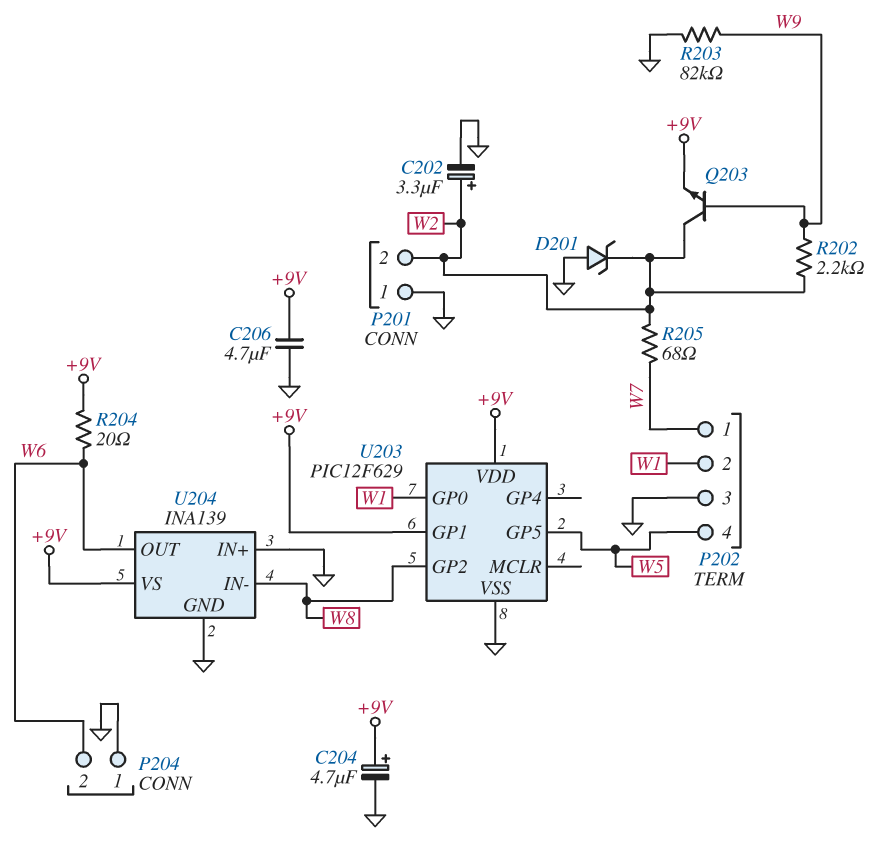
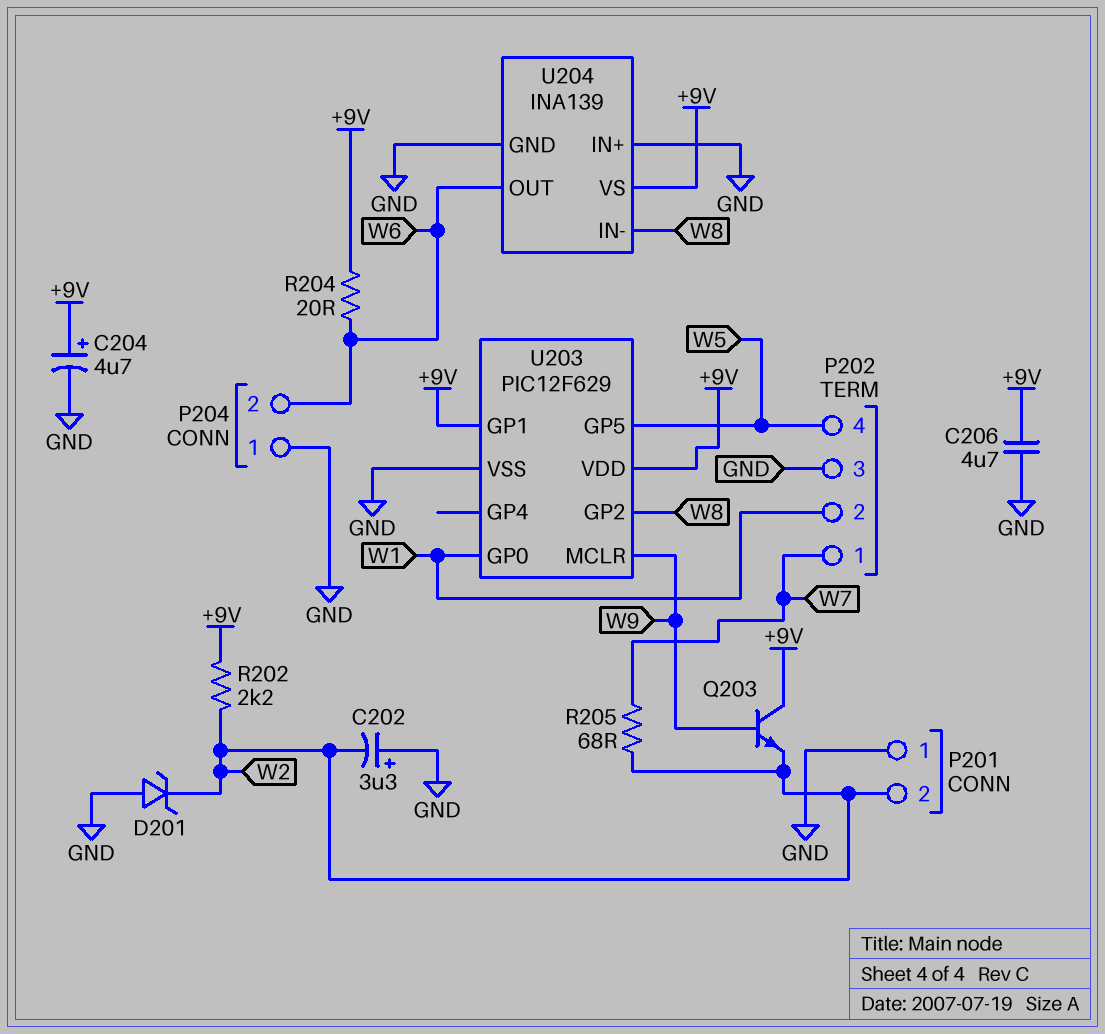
C202: 3.3uF (plus W2, minus GND) -> 3.3uF (plus GND, minus W2)
Q203: NPN (B W9, C W2, E +9V) -> NPN (B W9, C +9V, E W2)
R202: 2.2k (W2, W9) -> 2.2k (+9V, W2)
R203: 82k (GND, W9) -> none
U203 pin MCLR: none -> W9

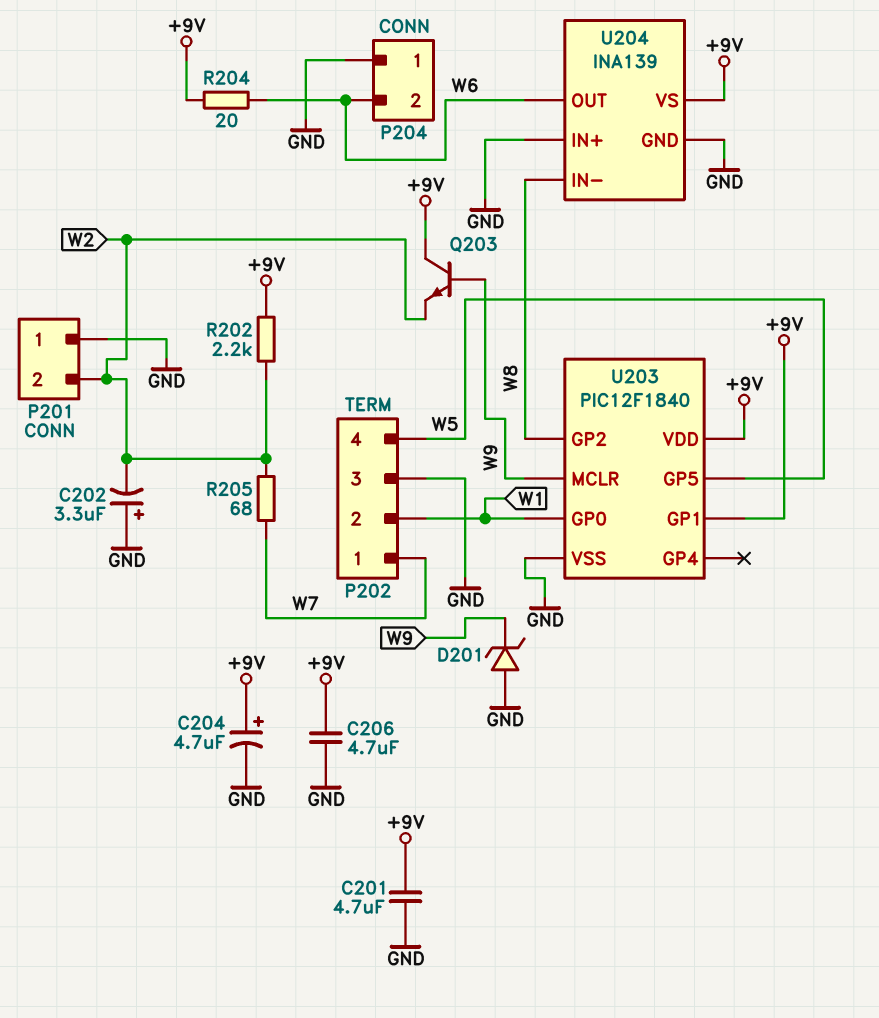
C201: none -> 4.7uF (+9V, GND)
D201: zener (A GND, K W2) -> zener (A GND, K W9)
U203: PIC12F629 -> PIC12F1840

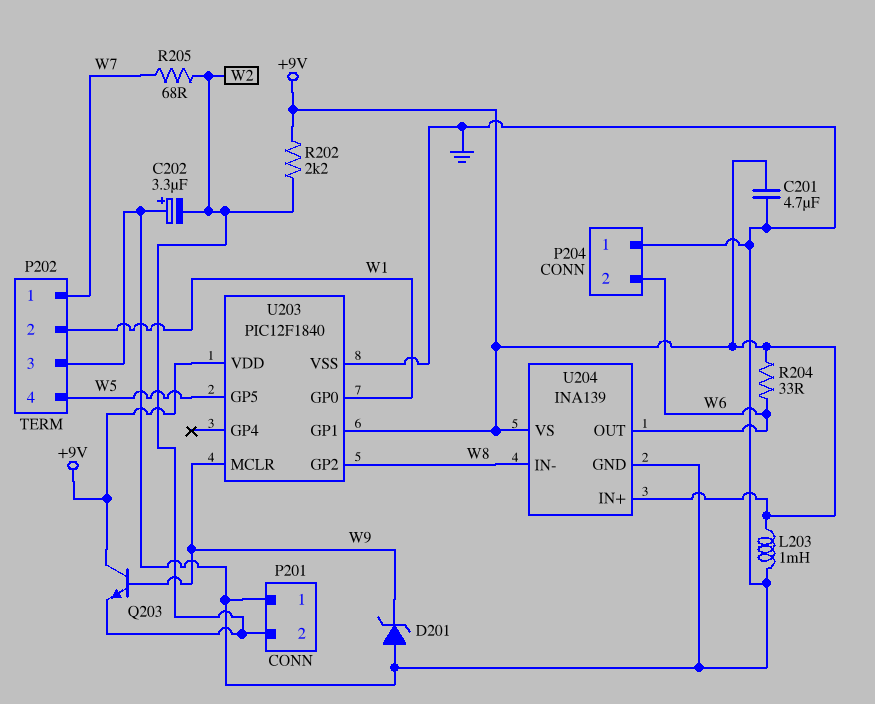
C204: 4.7uF (plus +9V, minus GND) -> none
C206: 4.7uF (+9V, GND) -> none
L203: none -> 1mH (+9V, GND)
R204: 20 (+9V, W6) -> 33 (+9V, W6)
U204 pin IN+: GND -> +9V

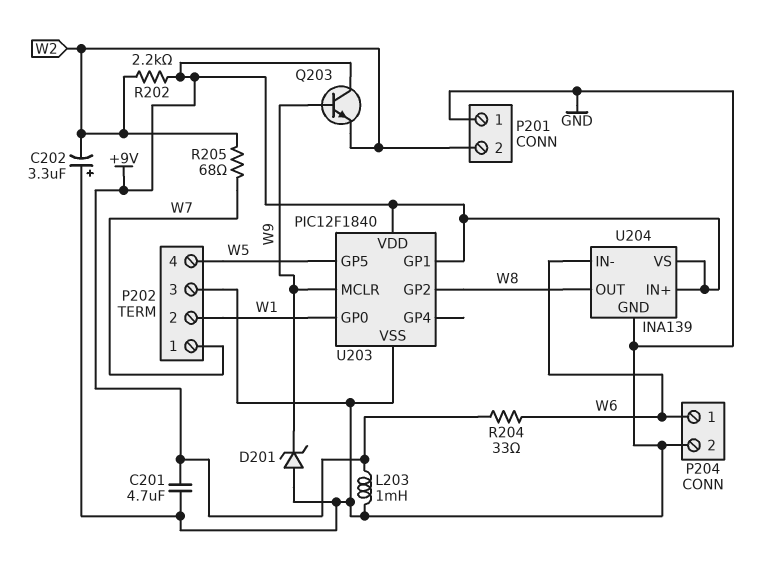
P204 pin 1: GND -> W6
P204 pin 2: W6 -> GND
U204 pin IN-: W8 -> W6
U204 pin OUT: W6 -> W8

